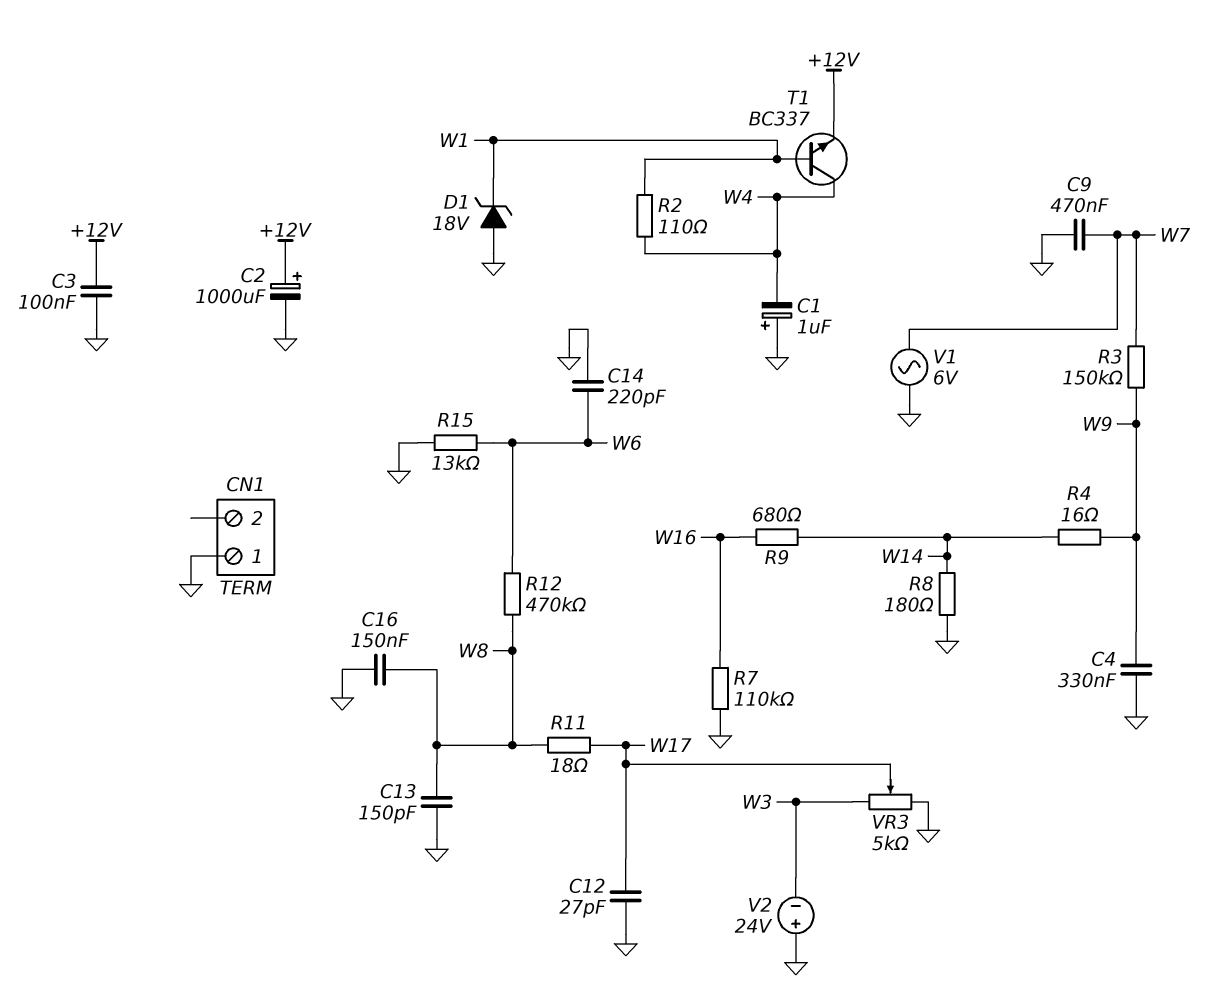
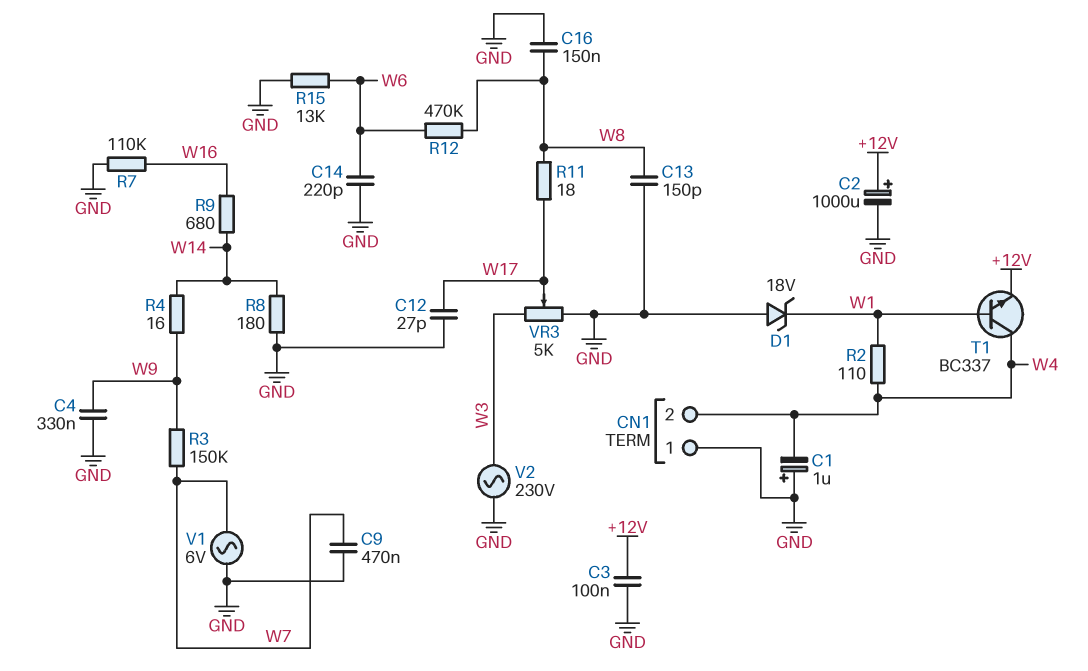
CN1 pin 2: none -> W4
V2: 24V (plus GND, minus W3) -> AC 230V (GND, W3)

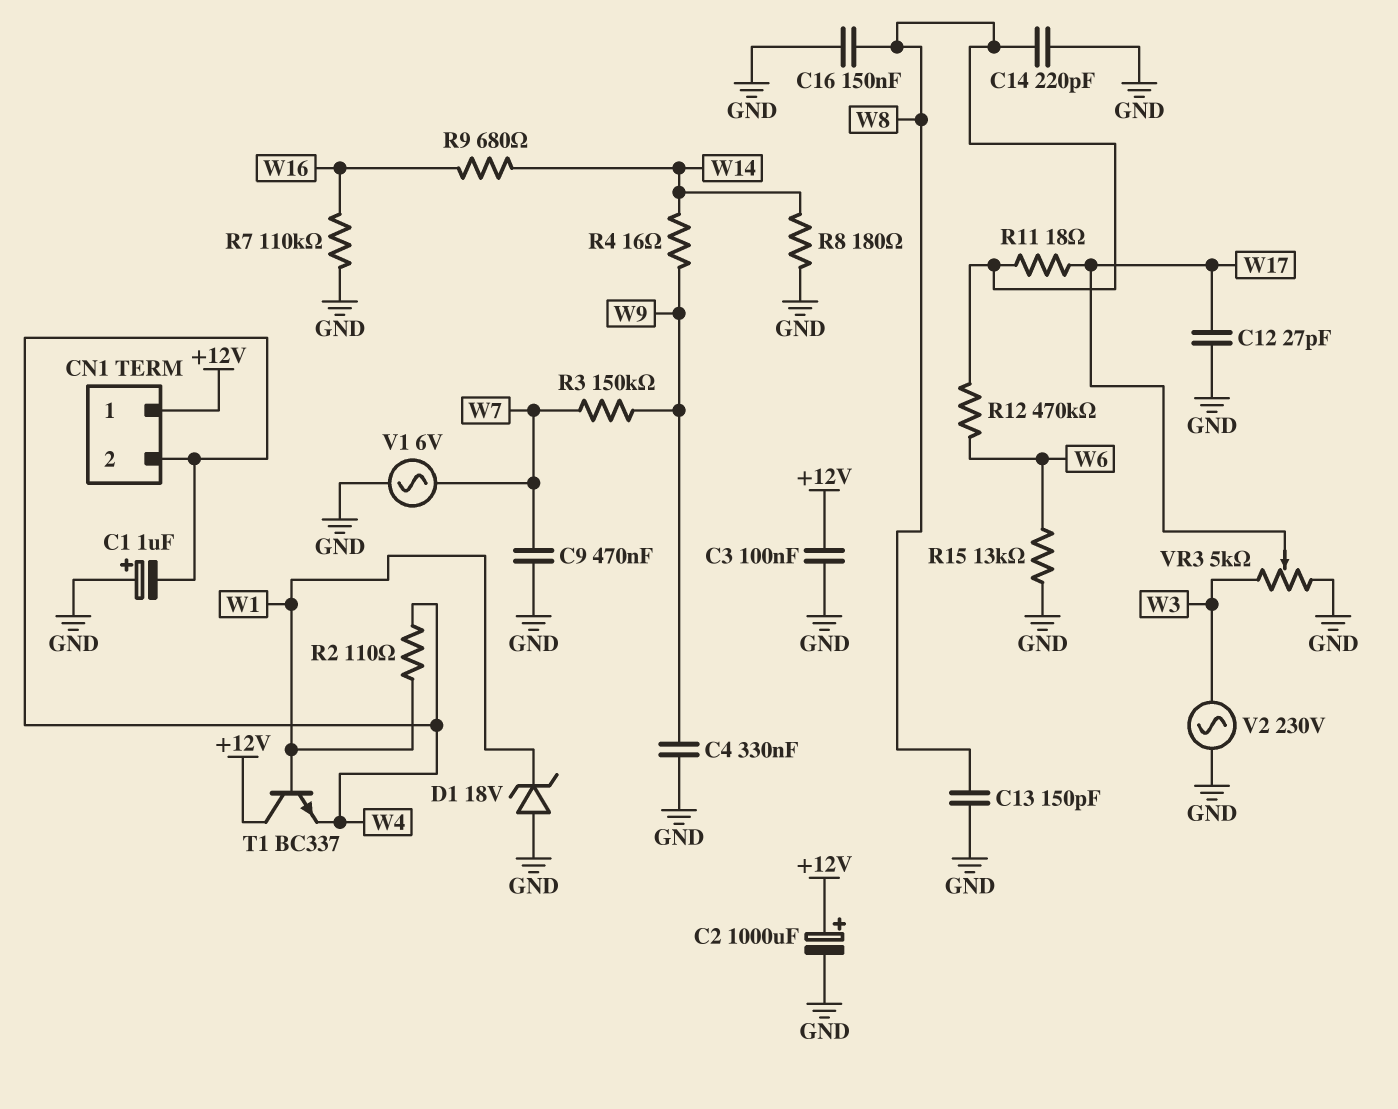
C14: 220pF (GND, W6) -> 220pF (GND, W8)
CN1 pin 1: GND -> +12V
T1: NPN BC337 (B W1, C W4, E +12V) -> NPN BC337 (B W1, C +12V, E W4)

